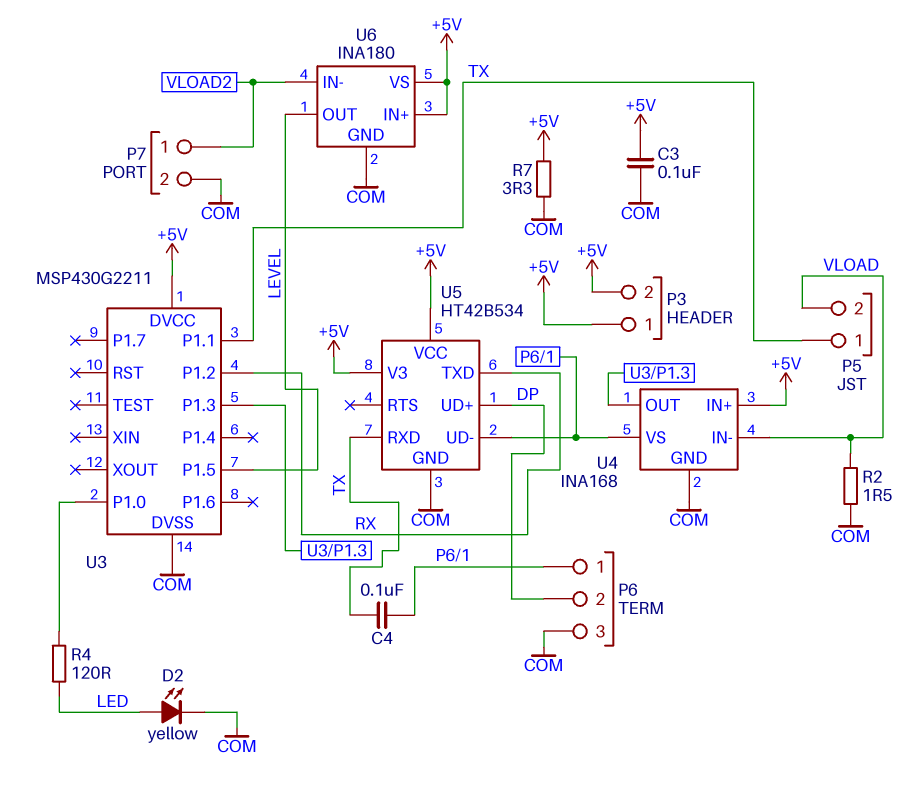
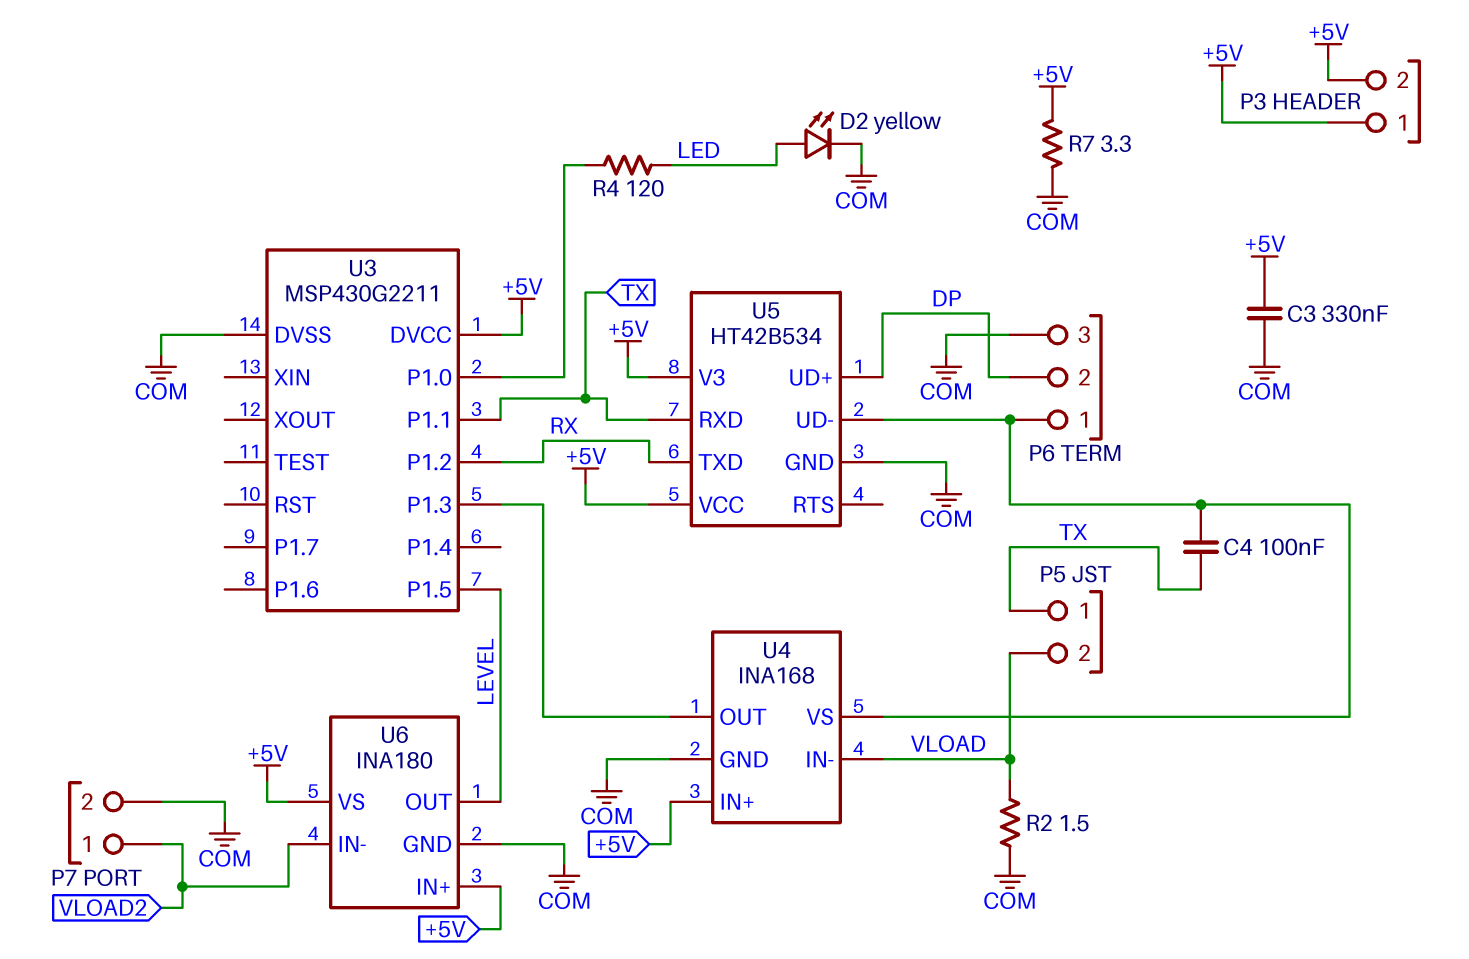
C3: 100nF (+5V, COM) -> 330nF (+5V, COM)

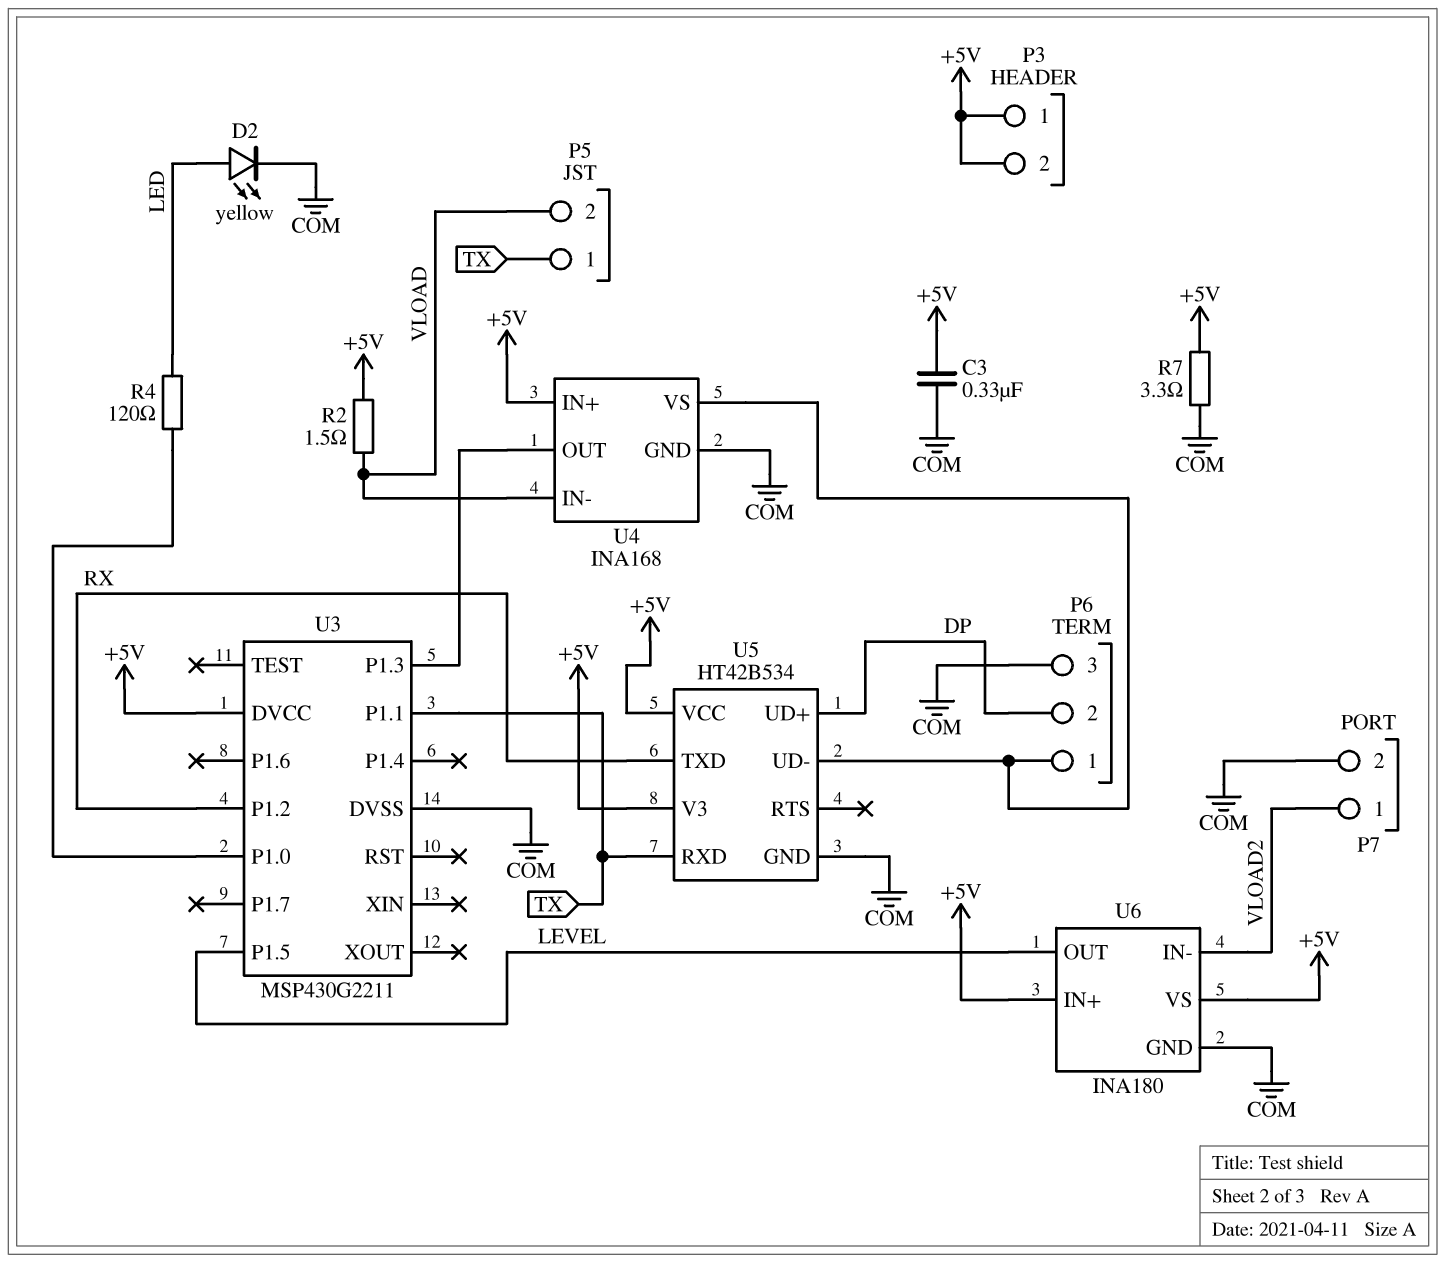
C4: 100nF (P6/1, TX) -> none
R2: 1.5 (COM, VLOAD) -> 1.5 (+5V, VLOAD)

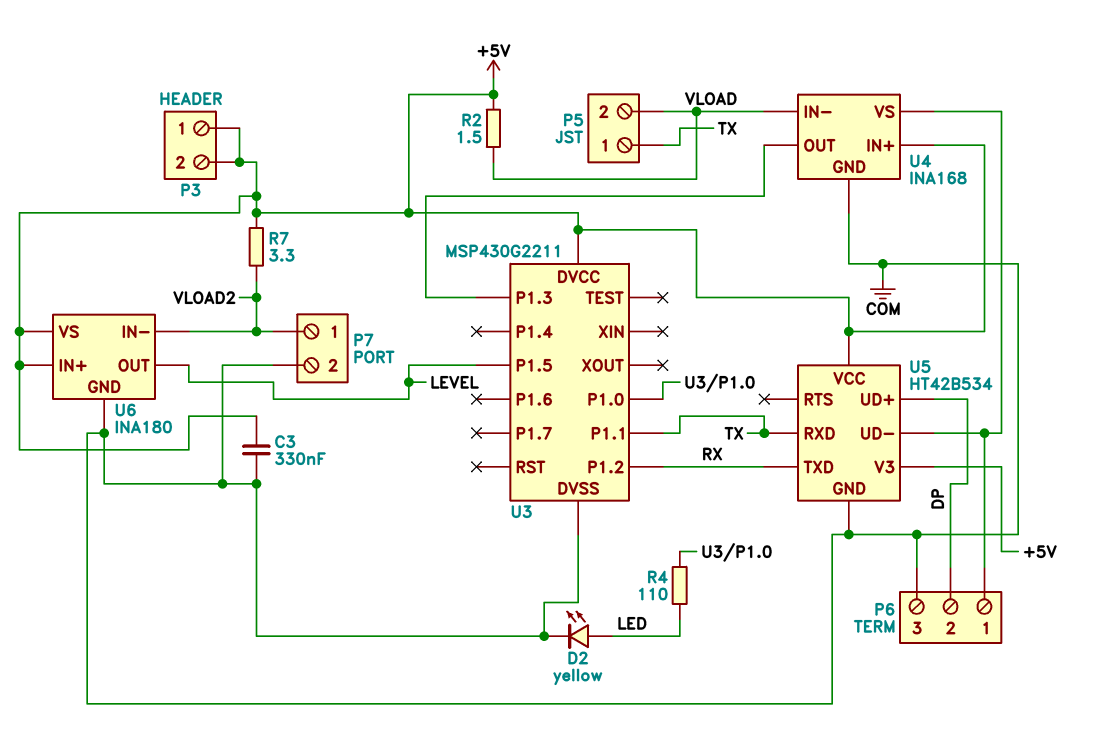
R4: 120 (LED, U3/P1.0) -> 110 (LED, U3/P1.0)
R7: 3.3 (+5V, COM) -> 3.3 (+5V, VLOAD2)

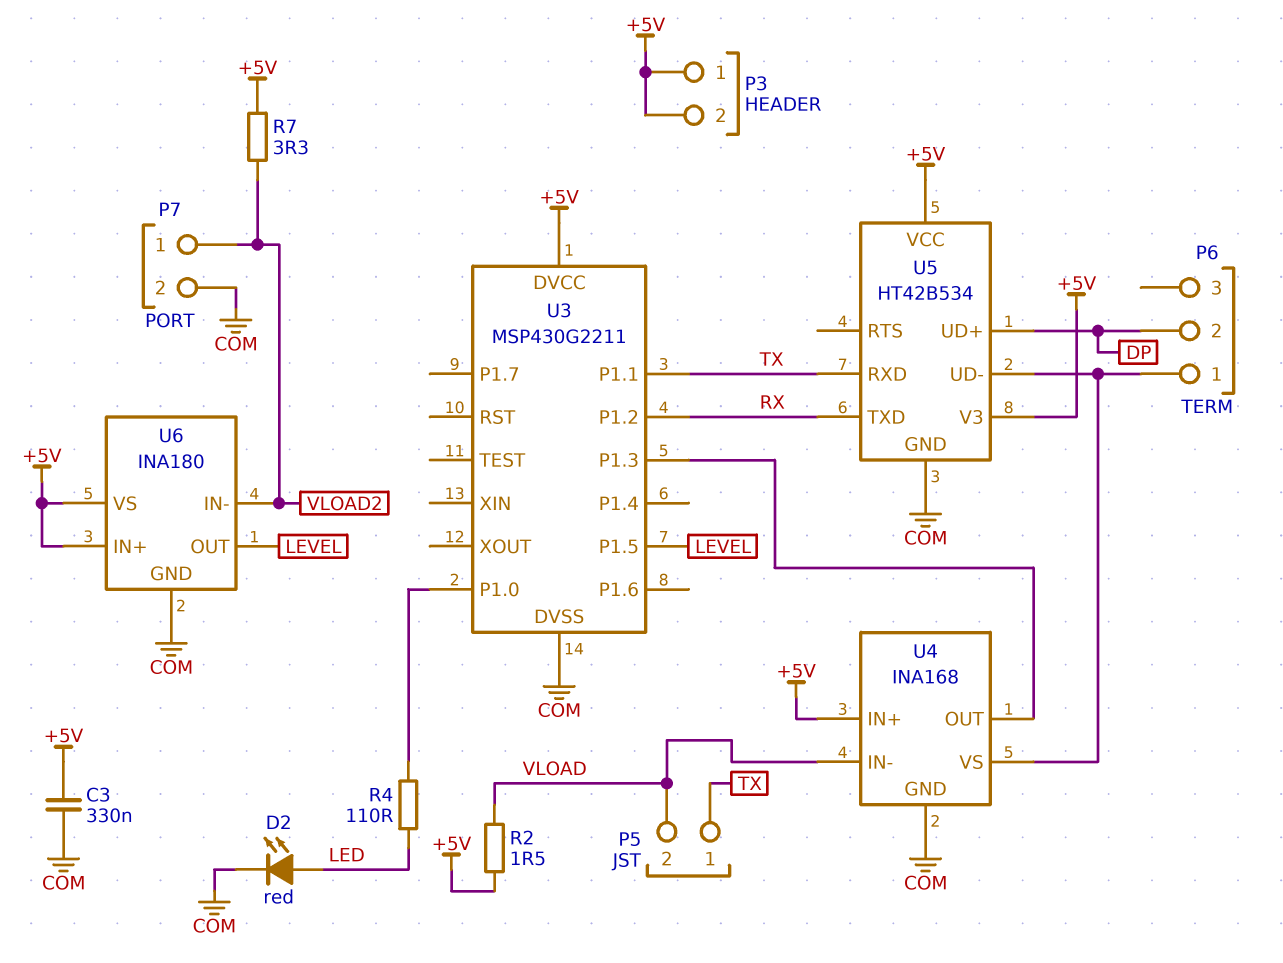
D2: LED yellow (A LED, K COM) -> LED red (A LED, K COM)
P6 pin 3: COM -> none

